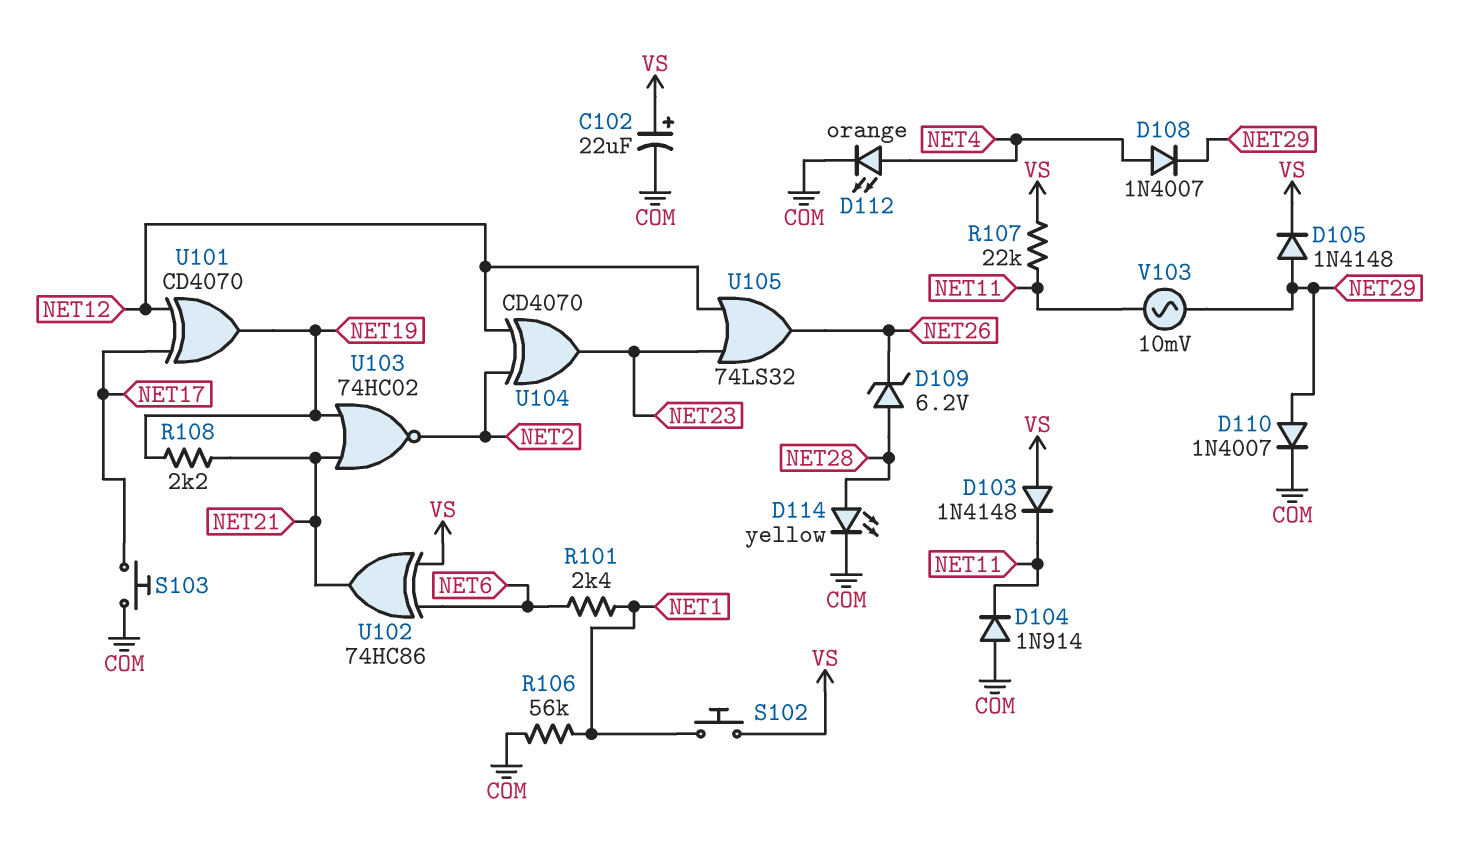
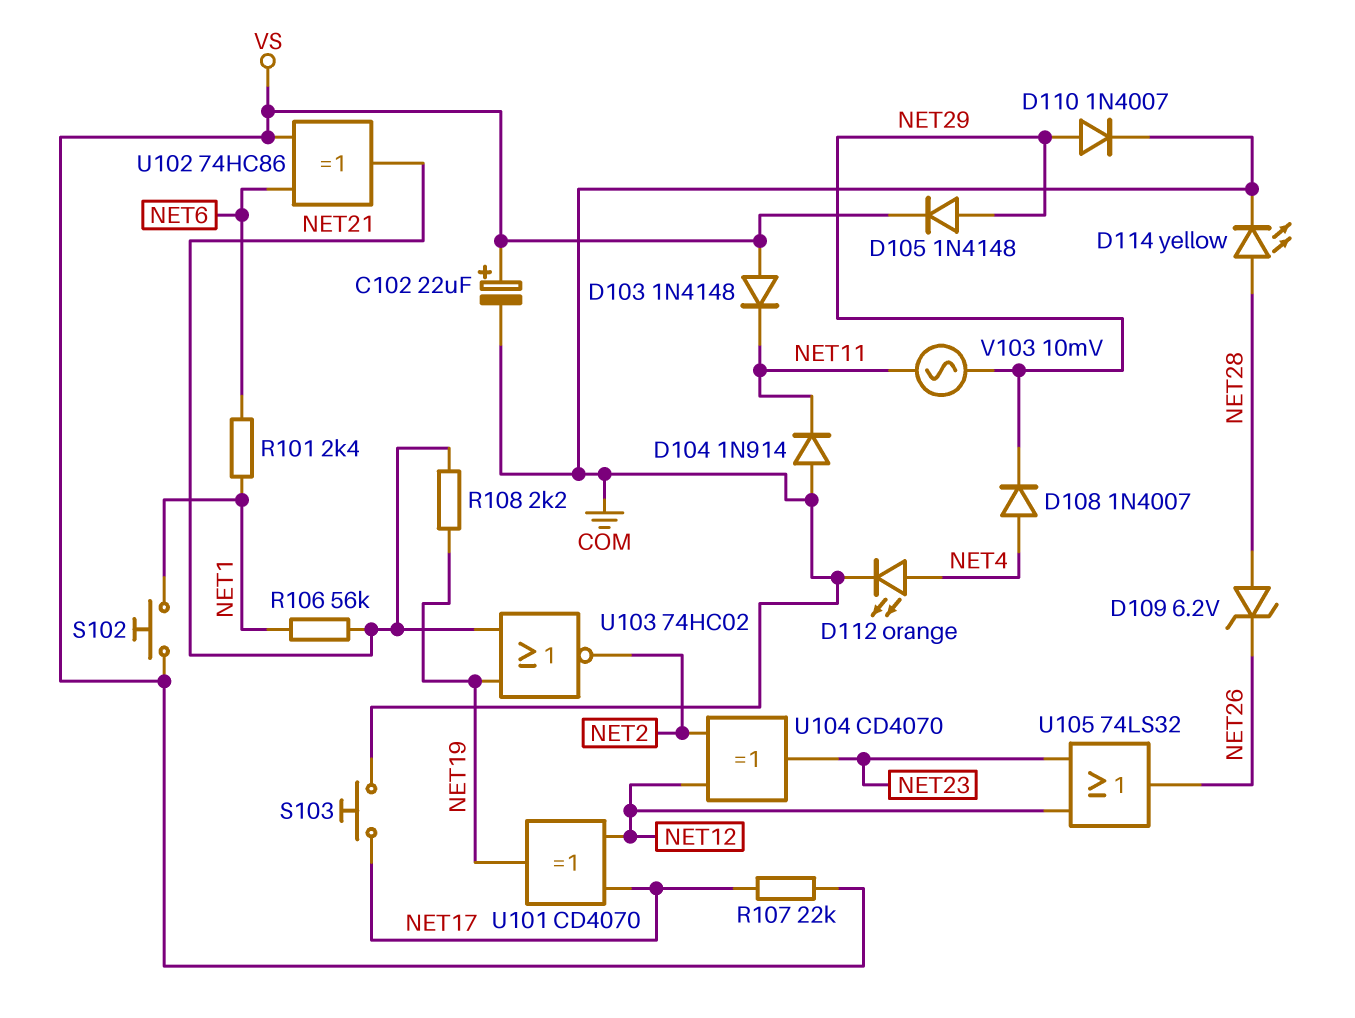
R106: 56k (COM, NET1) -> 56k (NET1, NET21)
R107: 22k (NET11, VS) -> 22k (NET17, VS)

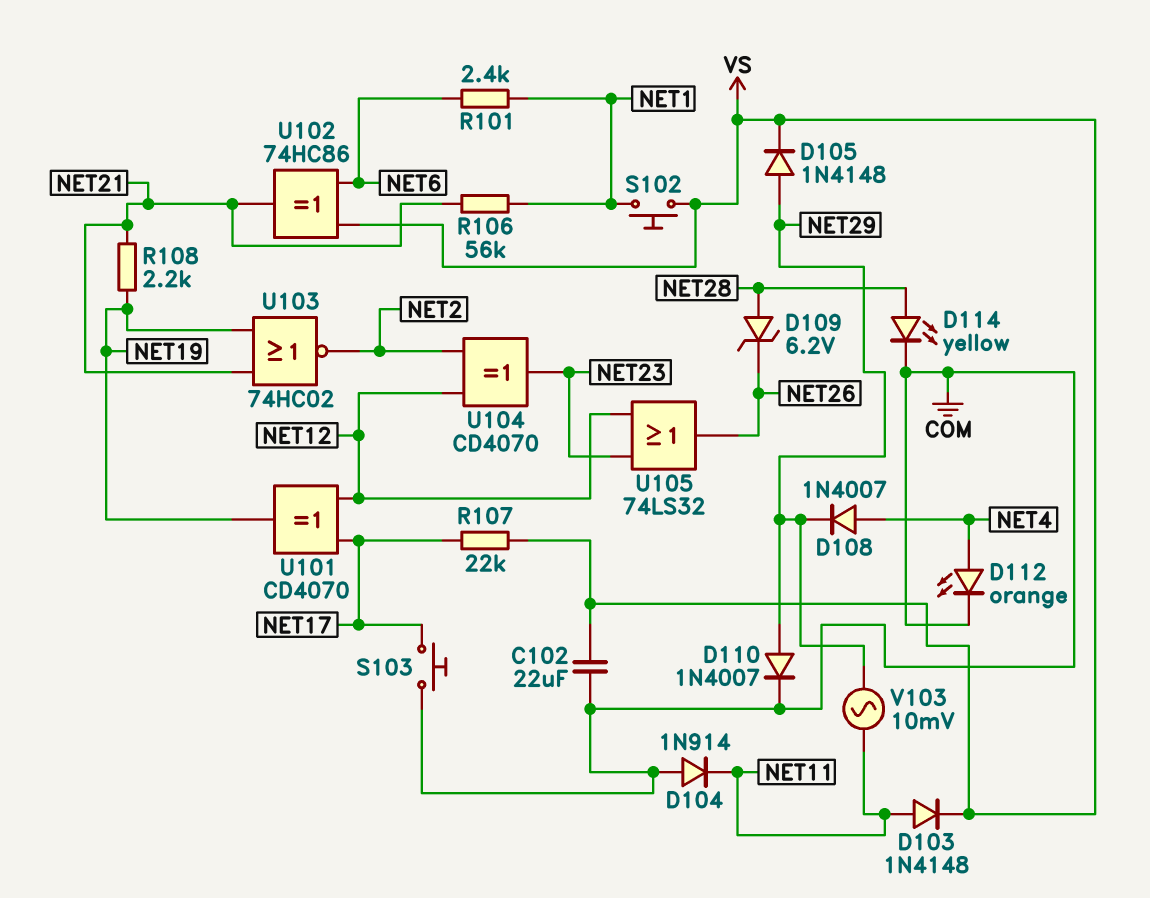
C102: 22uF (plus VS, minus COM) -> 22uF (COM, VS)
D103: diode 1N4148 (A VS, K NET11) -> diode 1N4148 (A NET11, K VS)

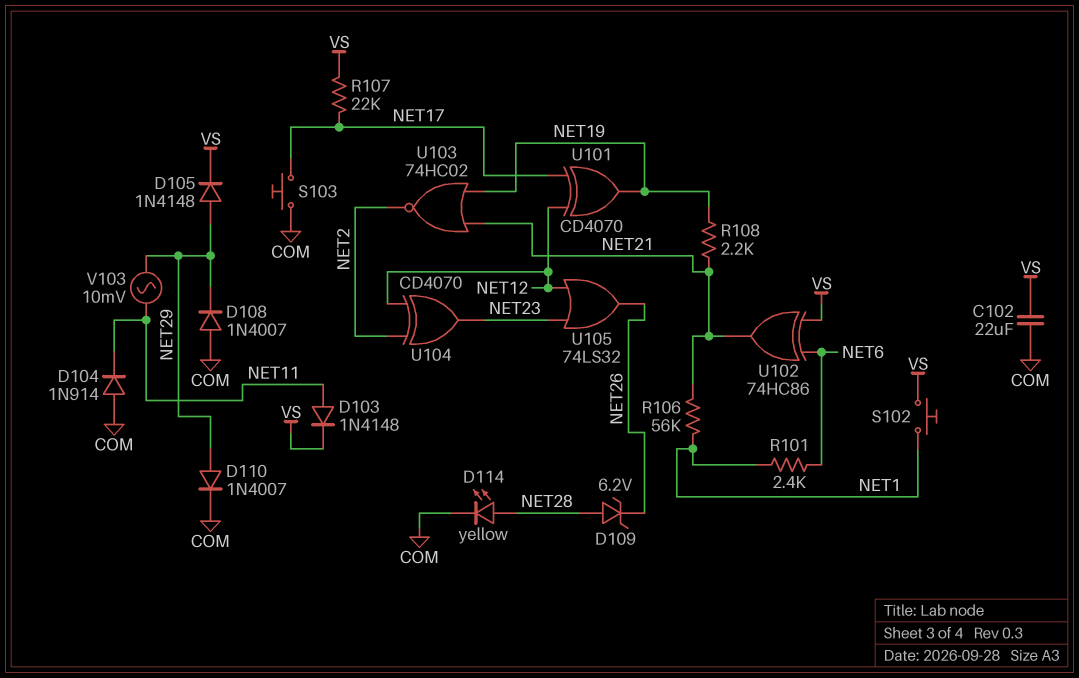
D108: diode 1N4007 (A NET4, K NET29) -> diode 1N4007 (A COM, K NET29)
D112: LED orange (A NET4, K COM) -> none

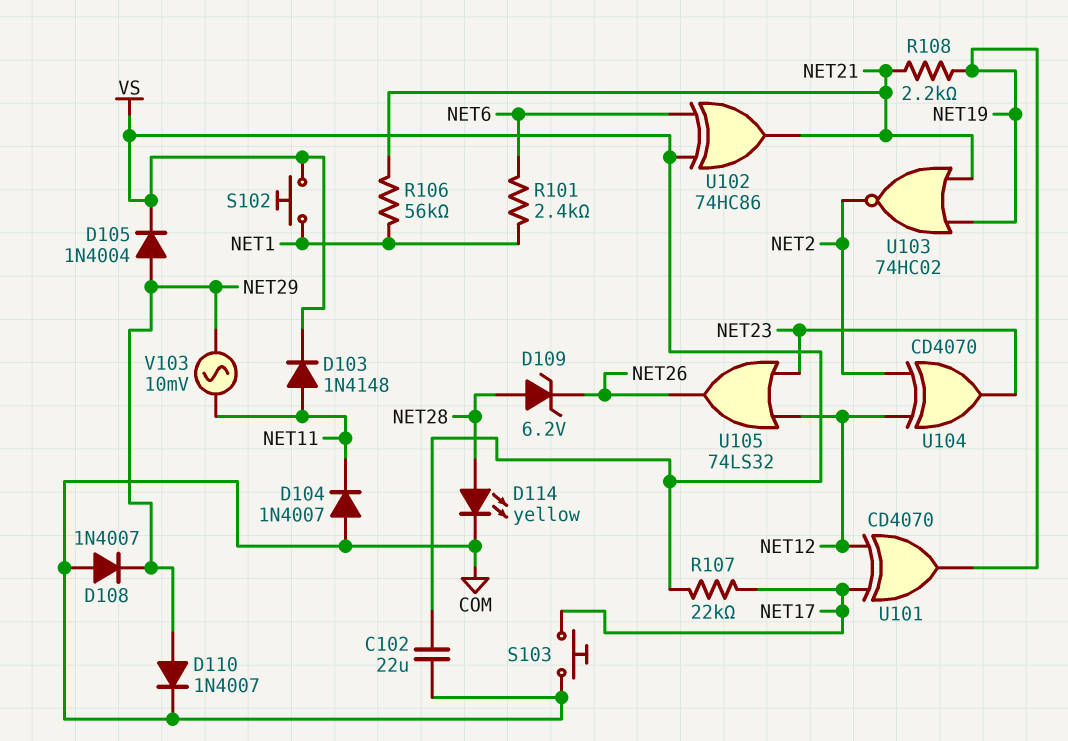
D104: diode 1N914 (A COM, K NET11) -> diode 1N4007 (A COM, K NET11)
D105: diode 1N4148 (A NET29, K VS) -> diode 1N4004 (A NET29, K VS)

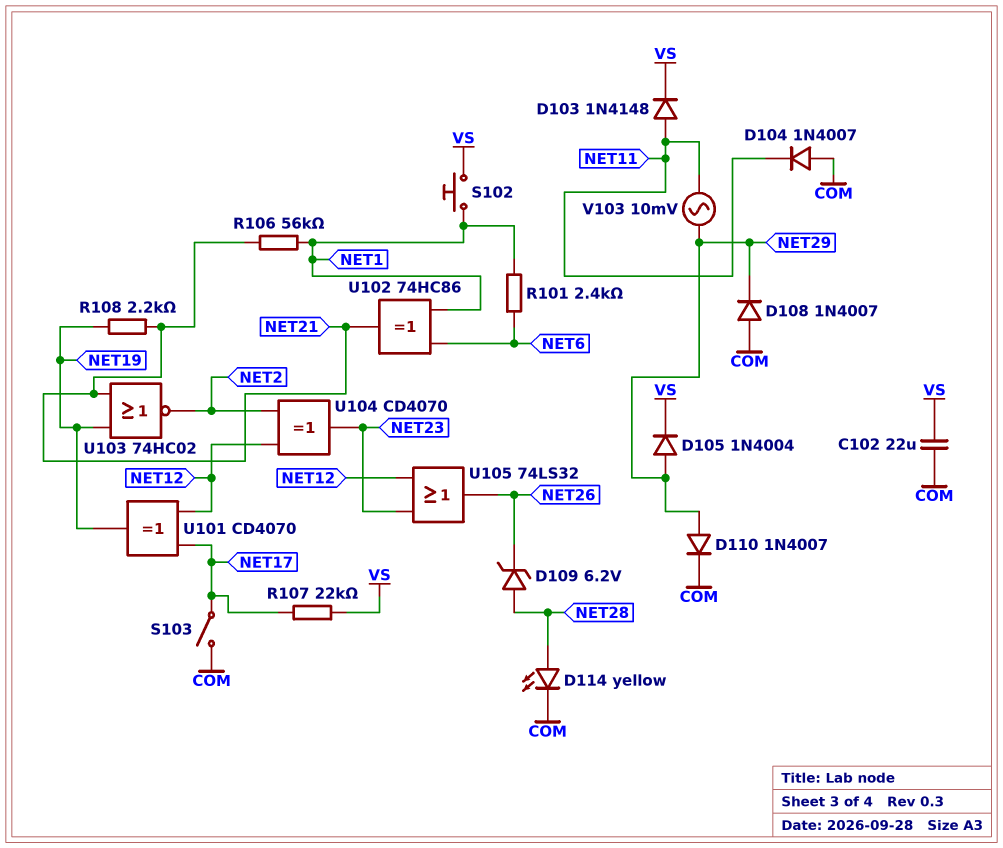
S103: button (COM, NET17) -> switch (COM, NET17)
U102: XOR 74HC86 (in NET6, in VS, out NET21) -> XOR 74HC86 (in NET1, in NET6, out NET21)

